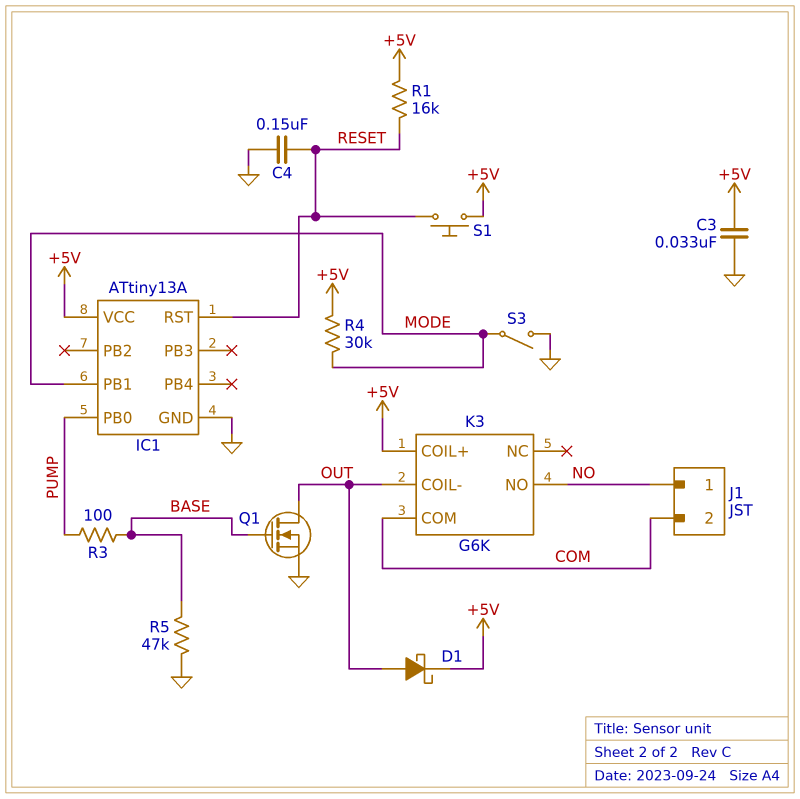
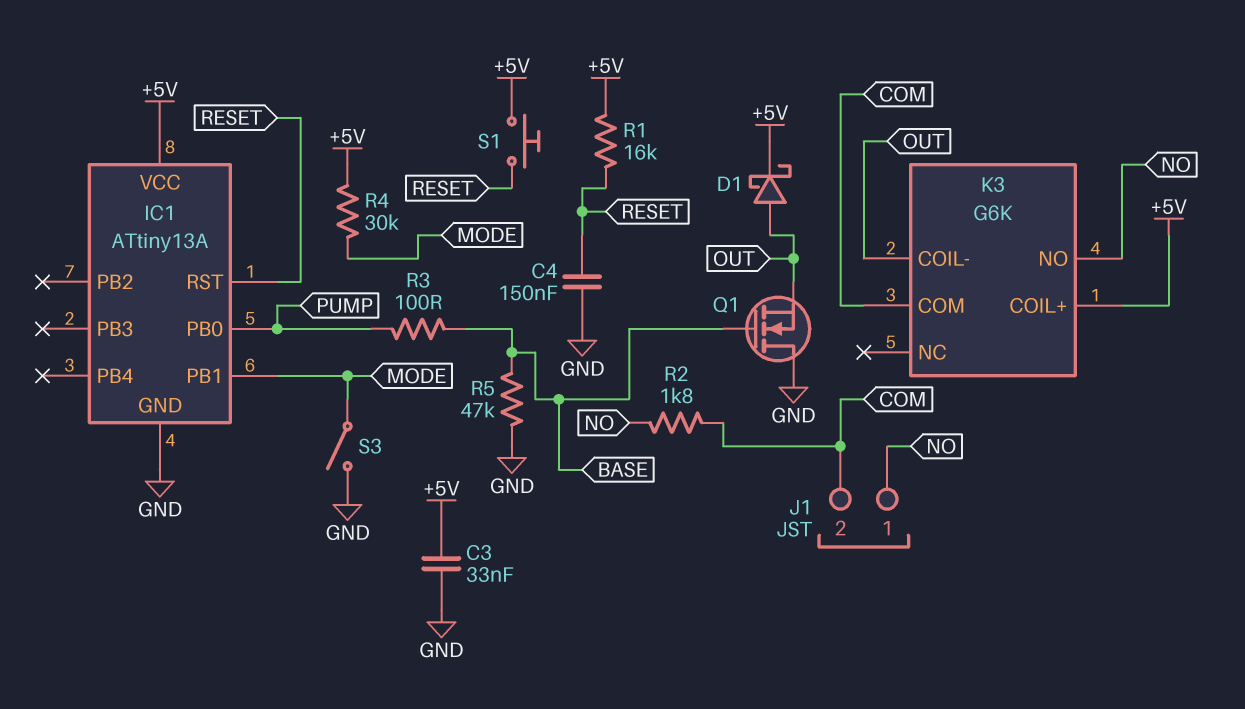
Q1: NMOS (G BASE, D OUT, S GND) -> NMOS (G BASE, D GND, S OUT)
R2: none -> 1.8k (COM, NO)

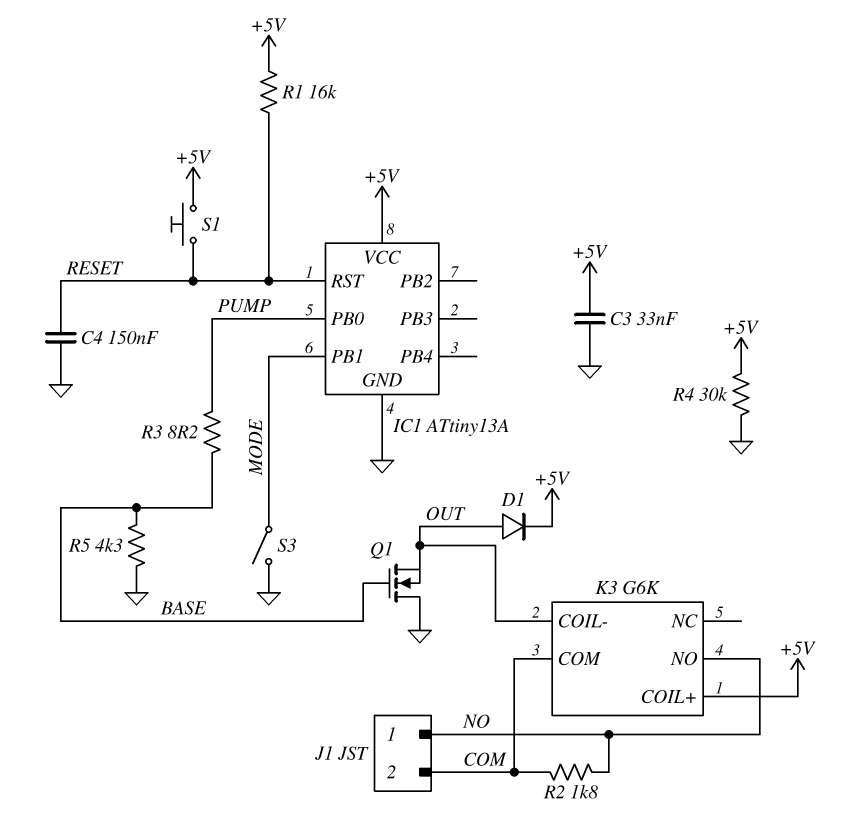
D1: schottky (A OUT, K +5V) -> diode (A OUT, K +5V)
R3: 100 (BASE, PUMP) -> 8.2 (BASE, PUMP)
R4: 30k (+5V, MODE) -> 30k (+5V, GND)
R5: 47k (BASE, GND) -> 4.3k (BASE, GND)

